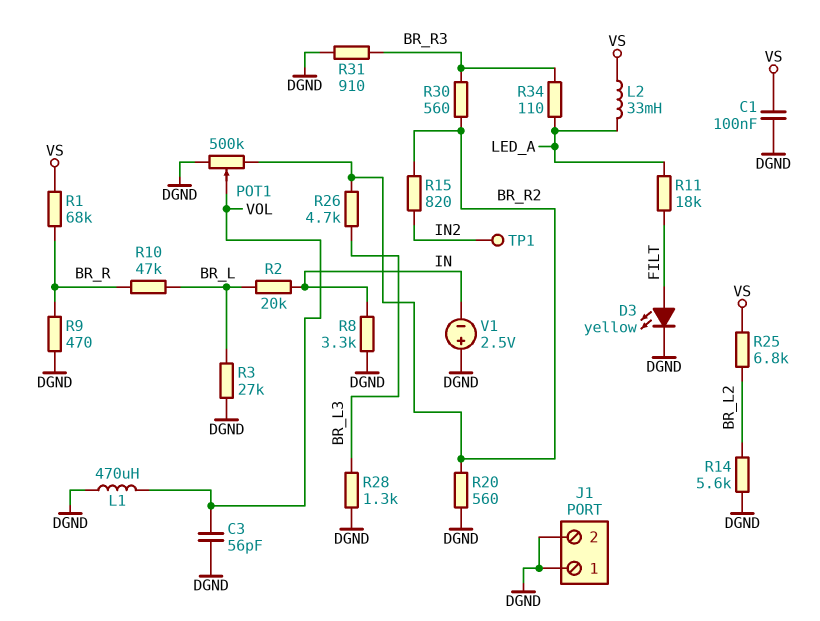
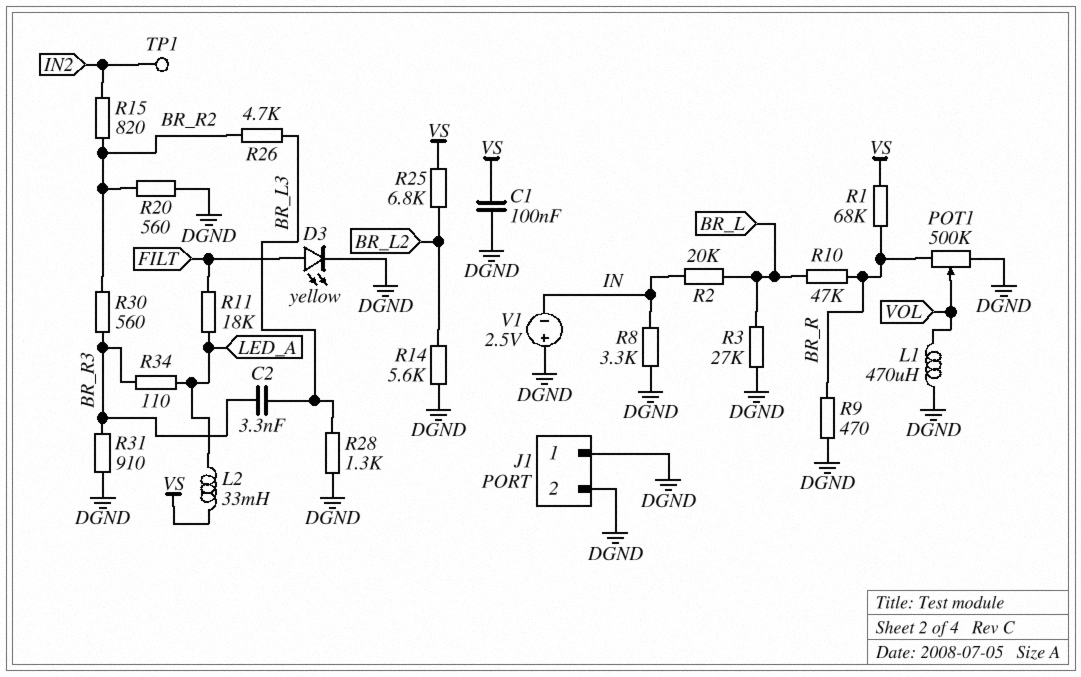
C2: none -> 3.3nF (BR_L3, BR_R3)
C3: 56pF (DGND, VOL) -> none
POT1: 500k (BR_R2, DGND, wiper VOL) -> 500k (BR_R, DGND, wiper VOL)

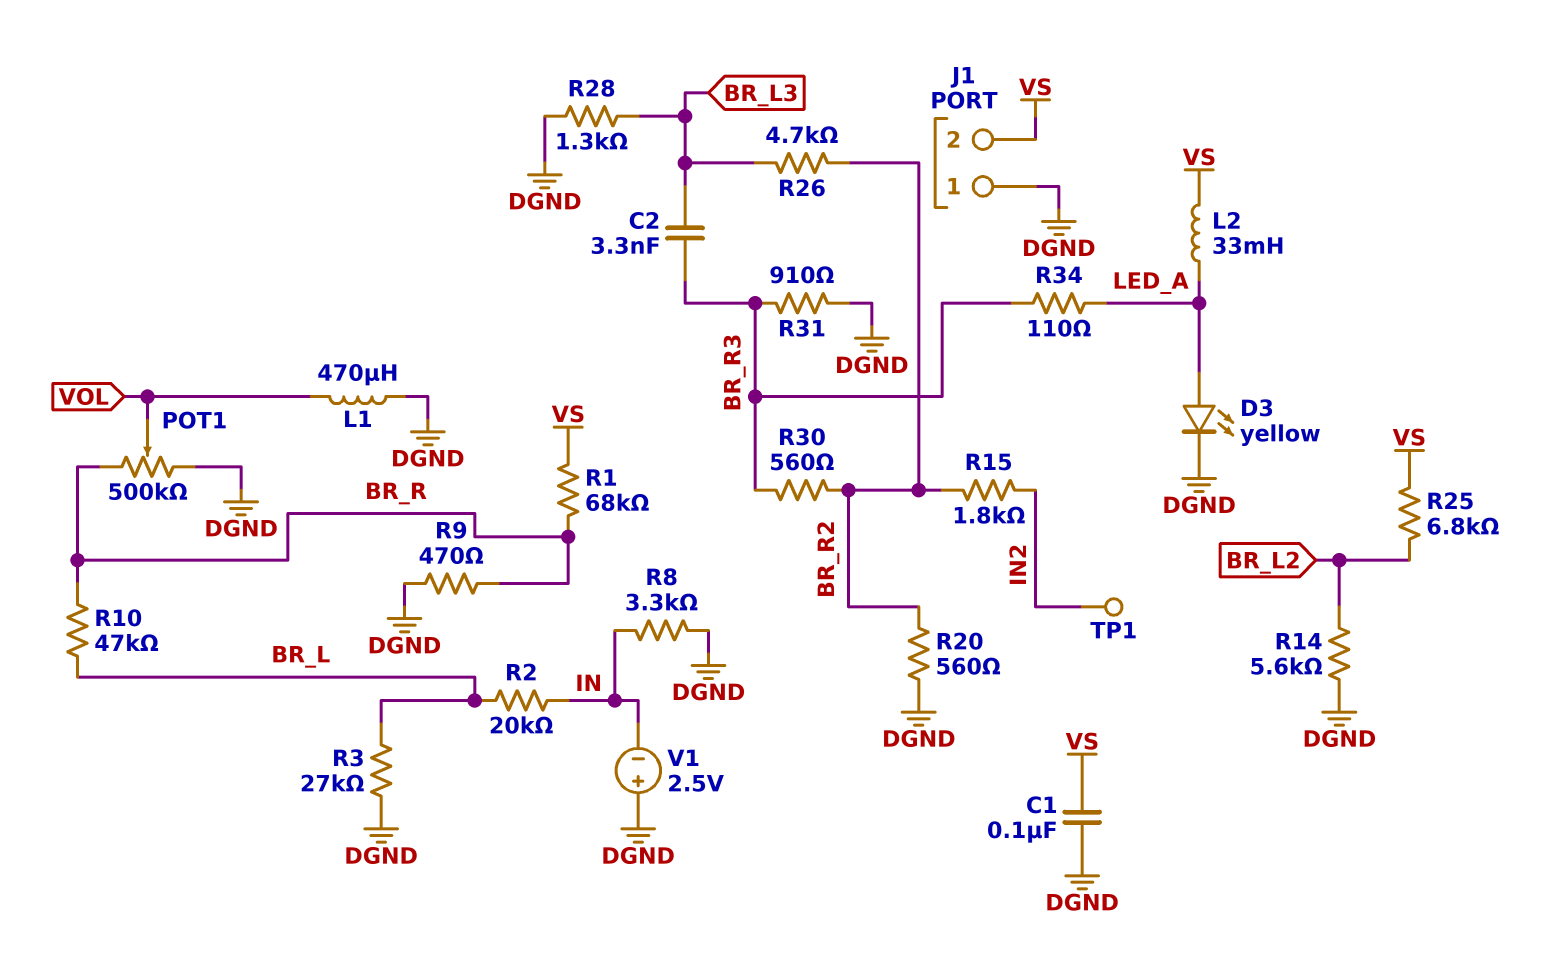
D3: LED yellow (A FILT, K DGND) -> LED yellow (A LED_A, K DGND)
J1 pin 2: DGND -> VS
R11: 18k (FILT, LED_A) -> none
R15: 820 (BR_R2, IN2) -> 1.8k (BR_R2, IN2)

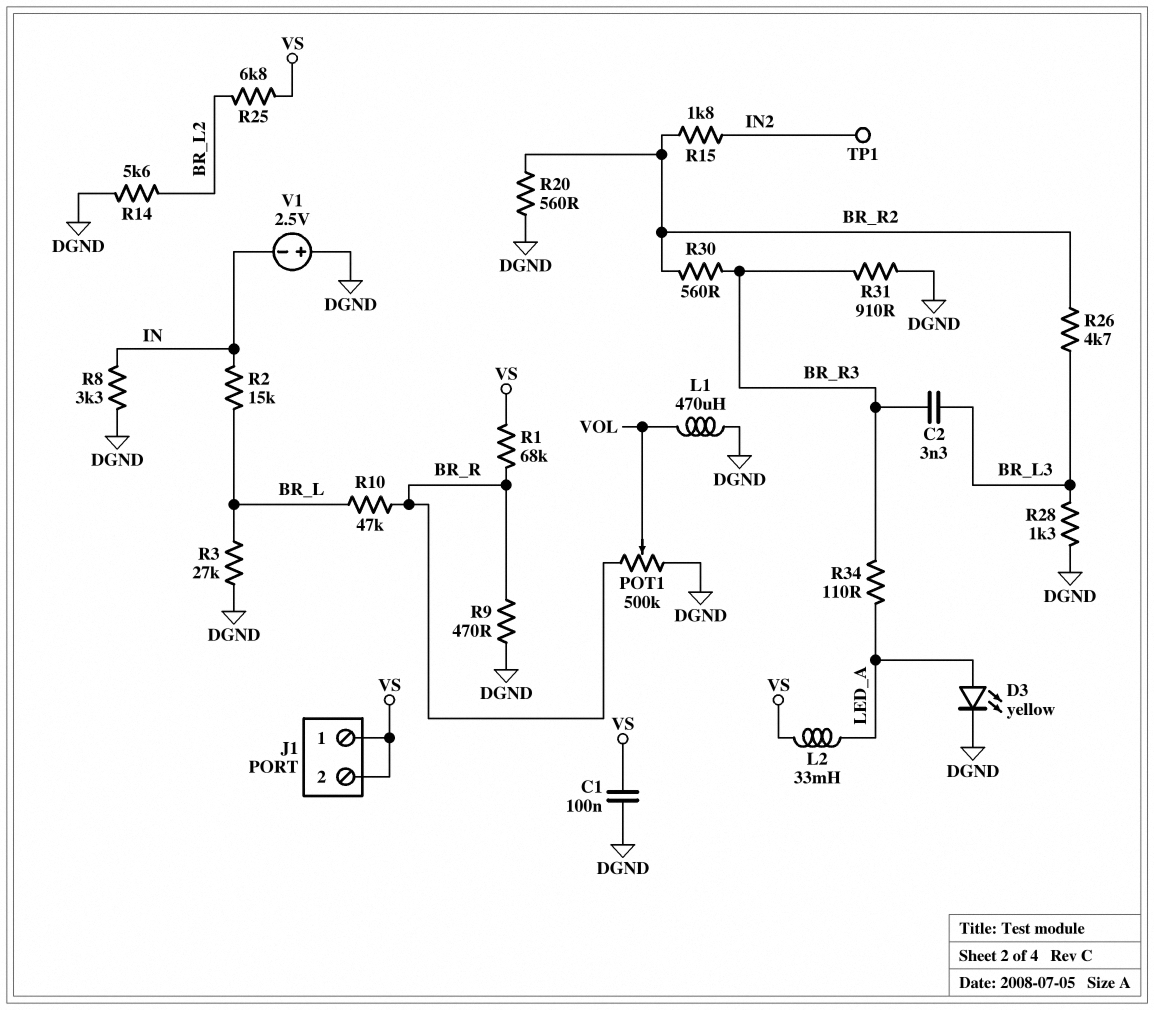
J1 pin 1: DGND -> VS
R2: 20k (BR_L, IN) -> 15k (BR_L, IN)

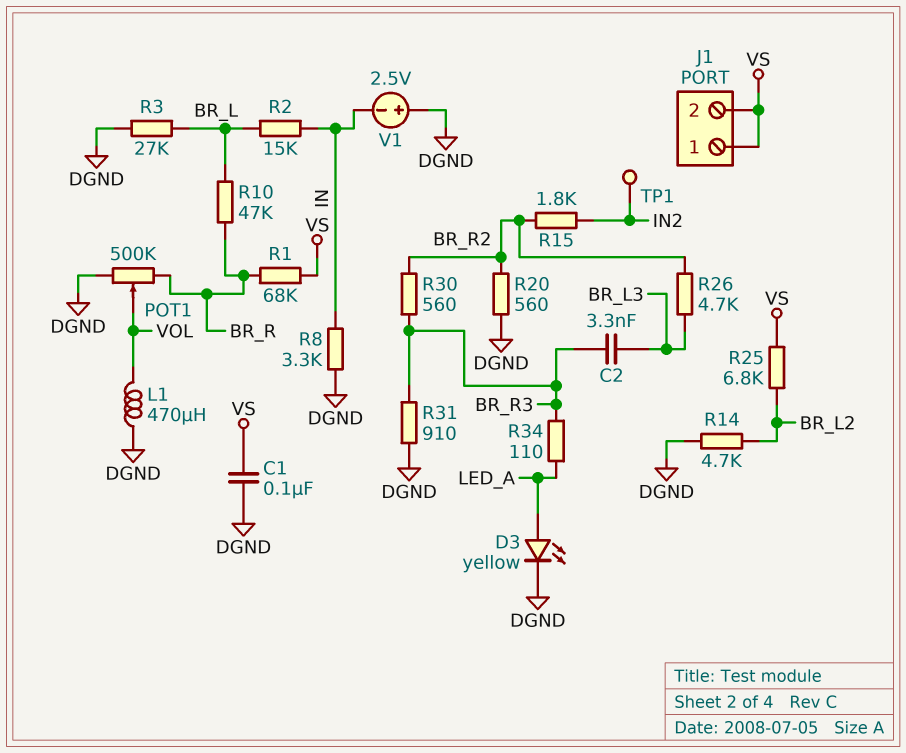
L2: 33mH (LED_A, VS) -> none
R9: 470 (BR_R, DGND) -> none
R14: 5.6k (BR_L2, DGND) -> 4.7k (BR_L2, DGND)
R28: 1.3k (BR_L3, DGND) -> none

